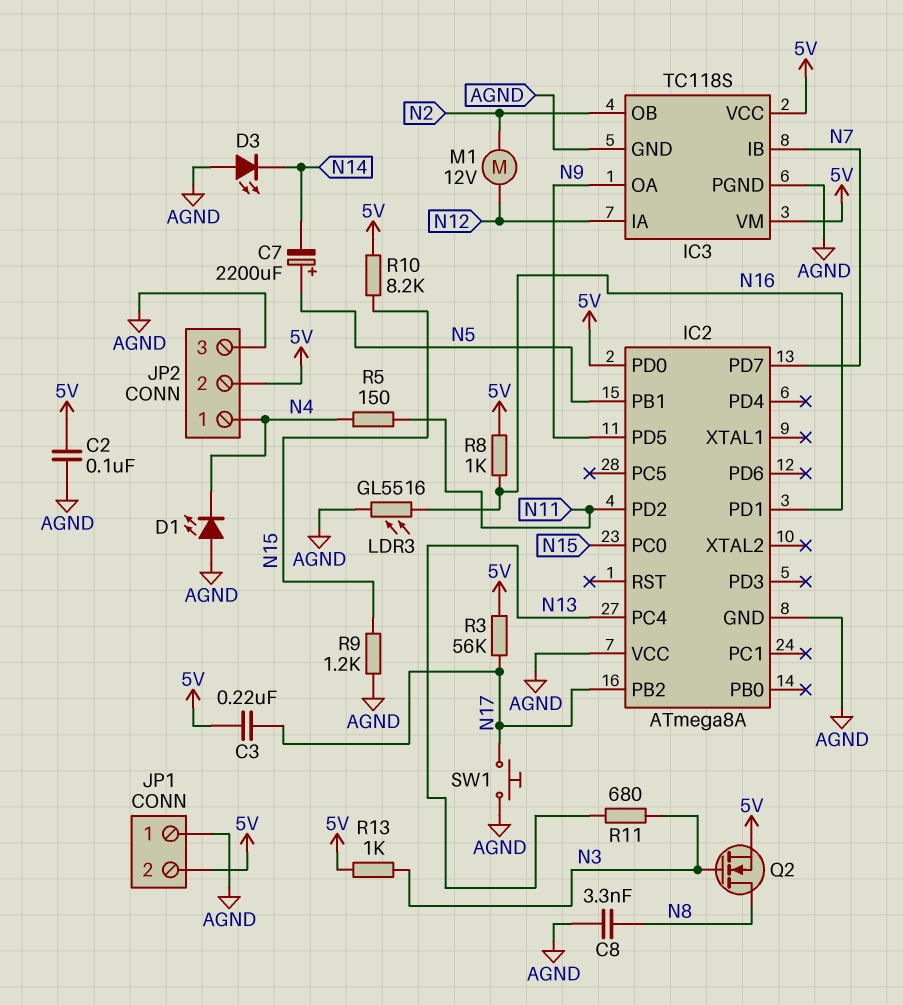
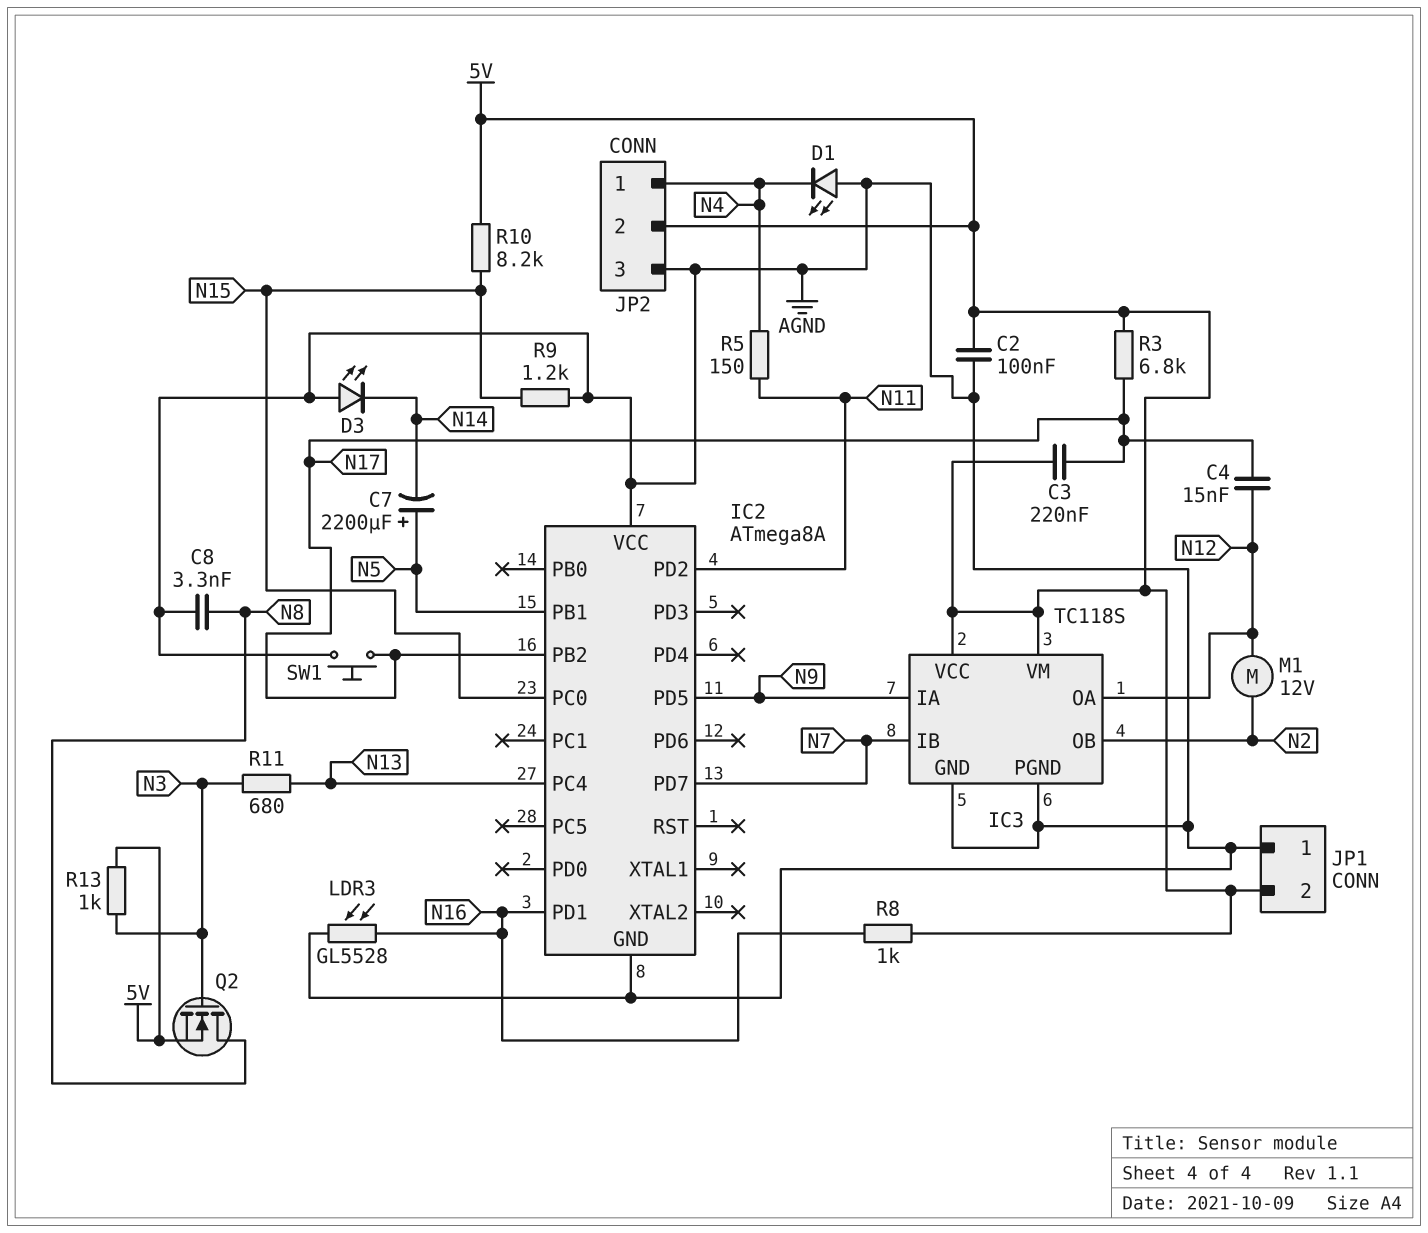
C4: none -> 15nF (N12, N17)
IC2 pin PD0: 5V -> none
IC3 pin IA: N12 -> N9
IC3 pin OA: N9 -> N12
LDR3: GL5516 (AGND, N16) -> GL5528 (AGND, N16)
R3: 56k (5V, N17) -> 6.8k (5V, N17)

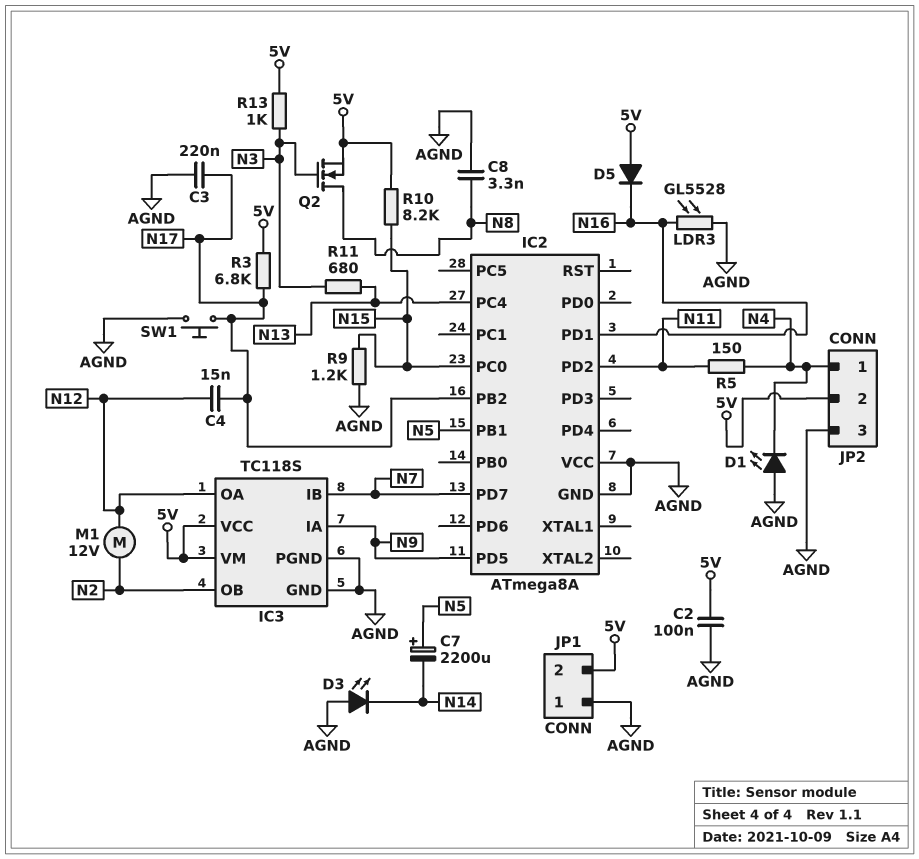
C3: 220nF (5V, N17) -> 220nF (AGND, N17)
D5: none -> diode (A 5V, K N16)
R8: 1k (5V, N16) -> none

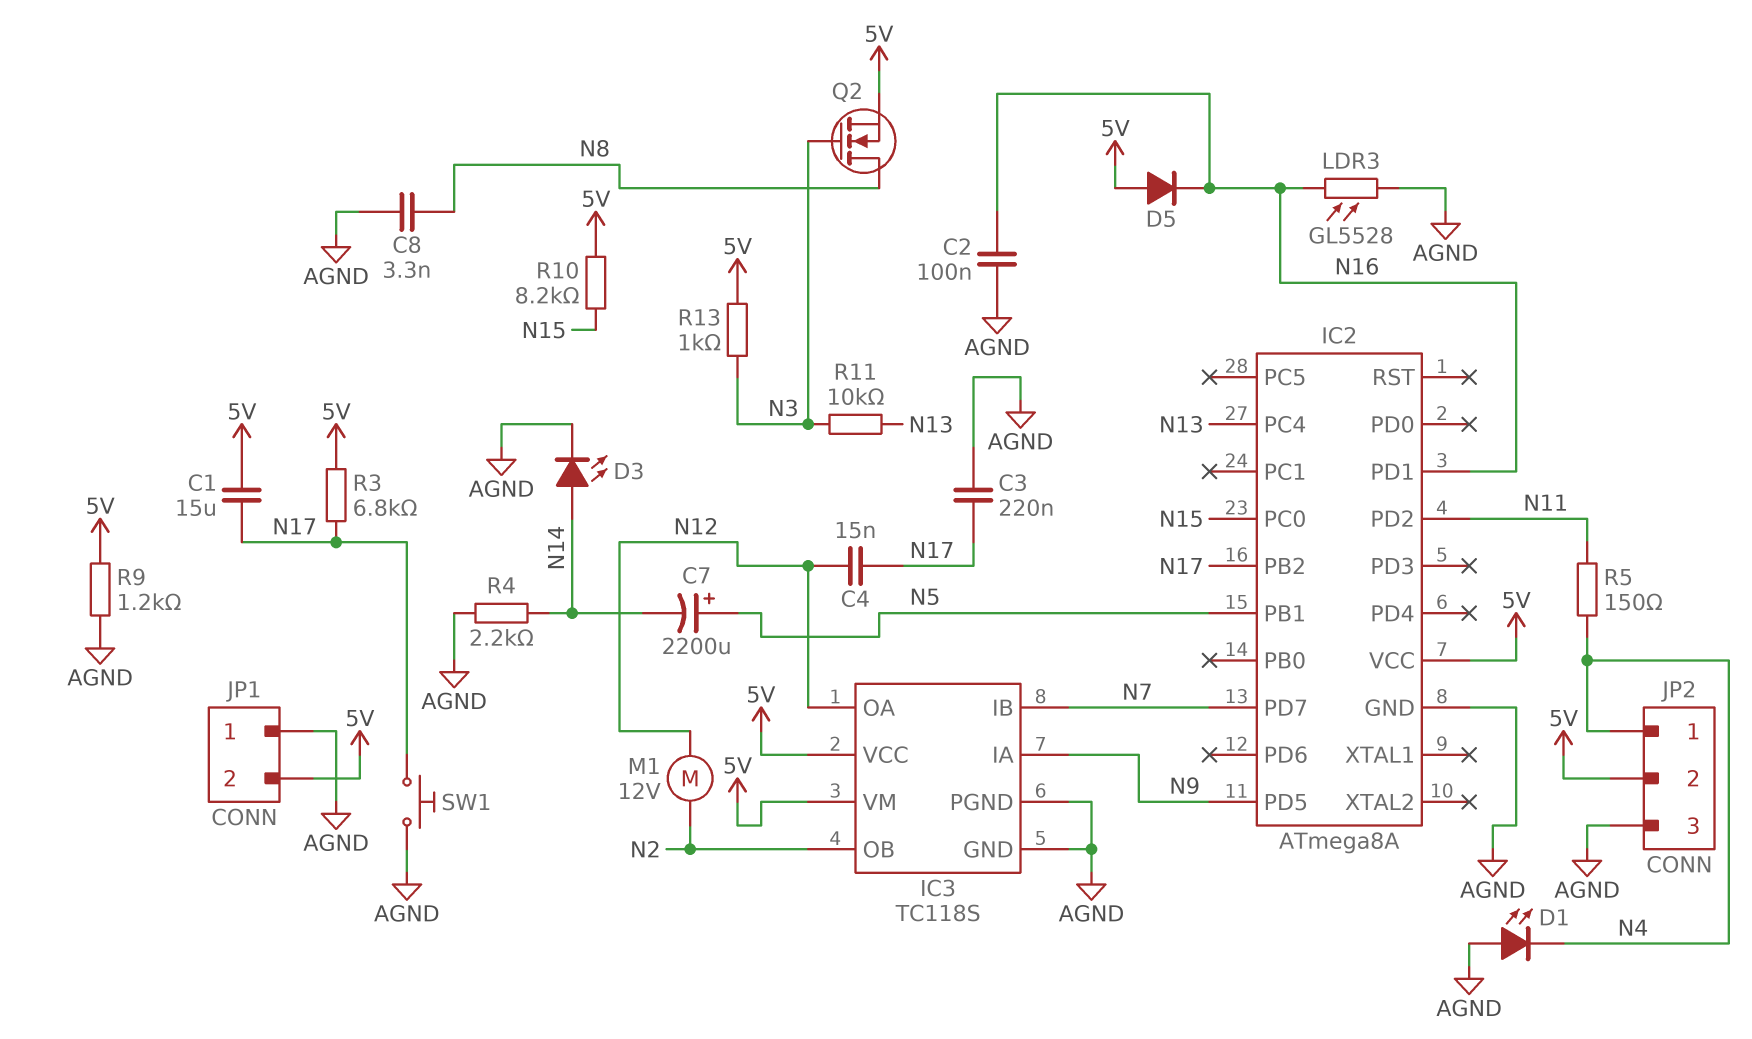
C1: none -> 15uF (5V, N17)
C2: 100nF (5V, AGND) -> 100nF (AGND, N16)
D3: LED (A AGND, K N14) -> LED (A N14, K AGND)
IC2 pin VCC: AGND -> 5V
R4: none -> 2.2k (AGND, N14)
R9: 1.2k (AGND, N15) -> 1.2k (5V, AGND)
R11: 680 (N3, N13) -> 10k (N3, N13)

